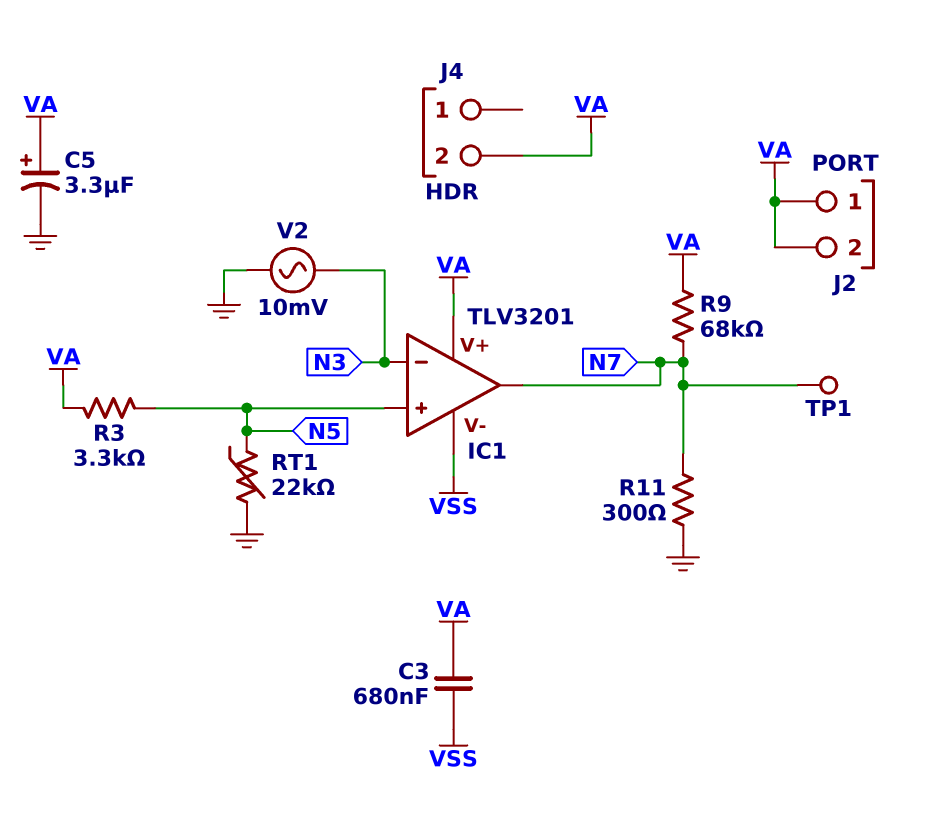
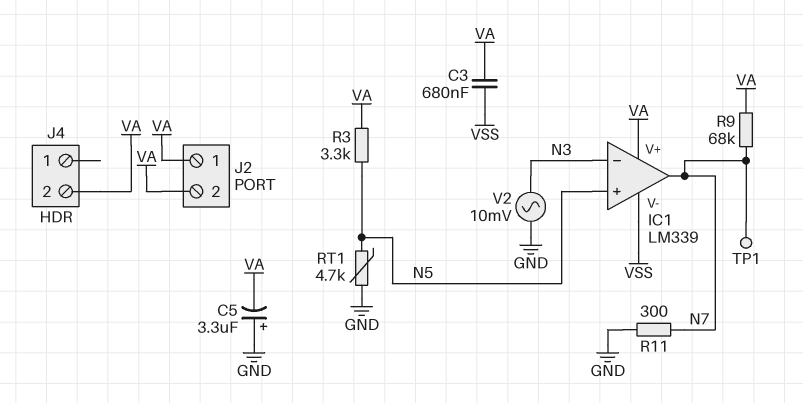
C5: 3.3uF (plus VA, minus GND) -> 3.3uF (plus GND, minus VA)
IC1: TLV3201 -> LM339
RT1: 22k (GND, N5) -> 4.7k (GND, N5)

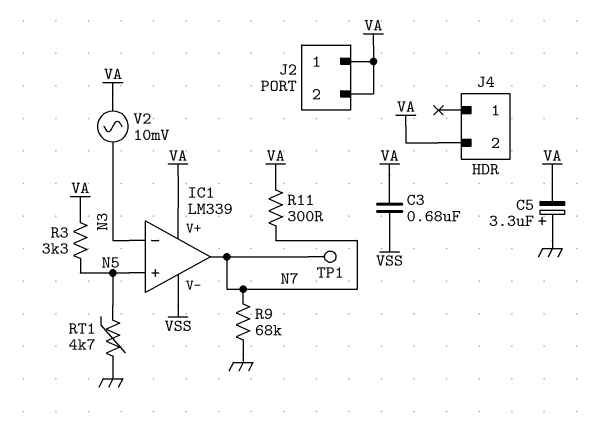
R9: 68k (N7, VA) -> 68k (GND, N7)
R11: 300 (GND, N7) -> 300 (N7, VA)
V2: AC 10mV (GND, N3) -> AC 10mV (N3, VA)

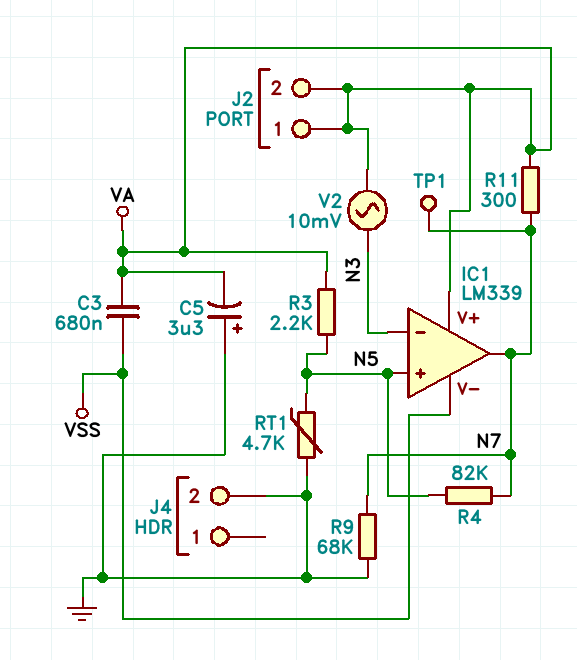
J4 pin 2: VA -> GND
R3: 3.3k (N5, VA) -> 2.2k (N5, VA)
R4: none -> 82k (N5, N7)

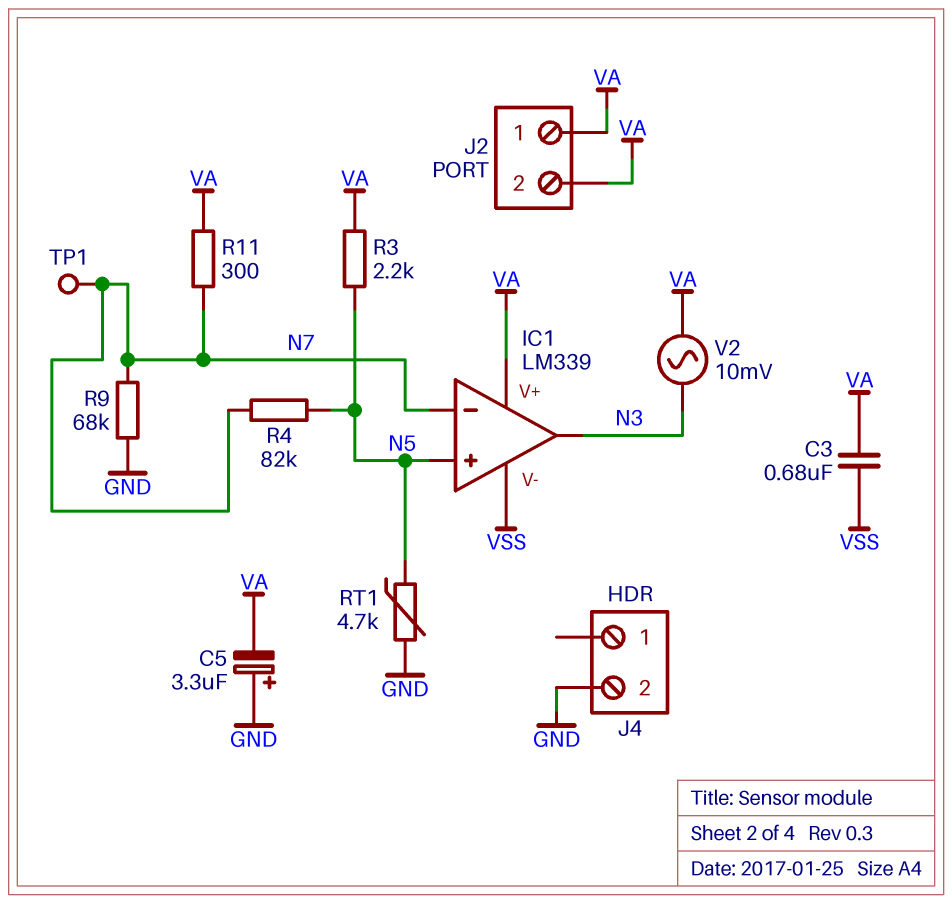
IC1 pin in-: N3 -> N7
IC1 pin out: N7 -> N3

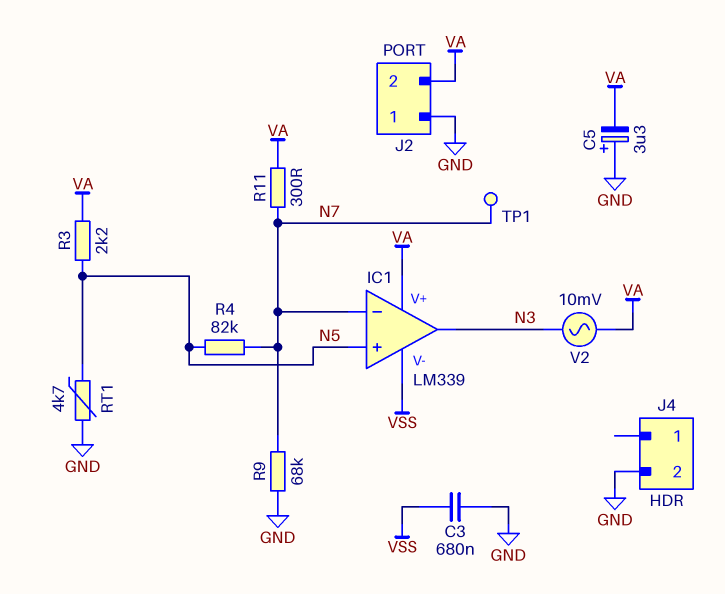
C3: 680nF (VA, VSS) -> 680nF (GND, VSS)
J2 pin 1: VA -> GND

